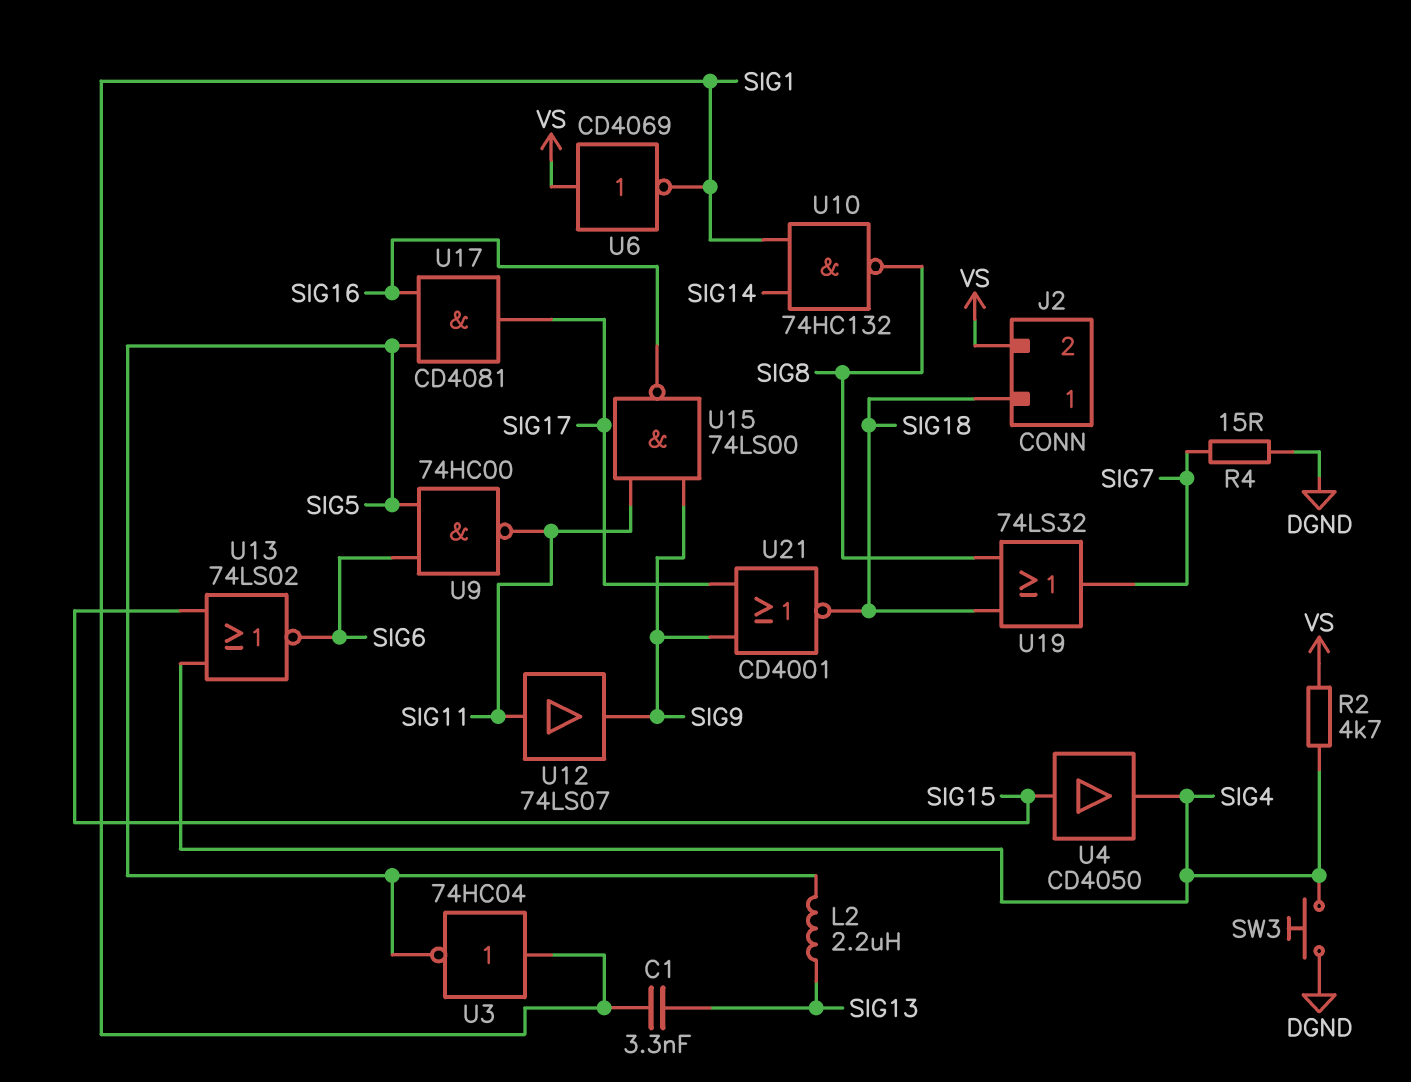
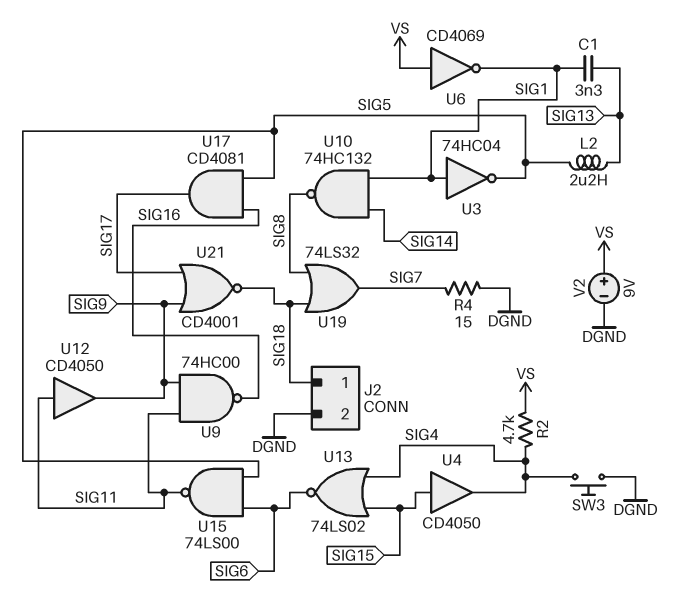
J2 pin 2: VS -> DGND
U9: NAND 74HC00 (in SIG5, in SIG6, out SIG11) -> NAND 74HC00 (in SIG9, in SIG11, out SIG16)
U12: buffer 74LS07 (in SIG11, out SIG9) -> buffer CD4050 (in SIG11, out SIG9)
U15: NAND 74LS00 (in SIG9, in SIG11, out SIG16) -> NAND 74LS00 (in SIG5, in SIG6, out SIG11)
V2: none -> 9V (plus VS, minus DGND)

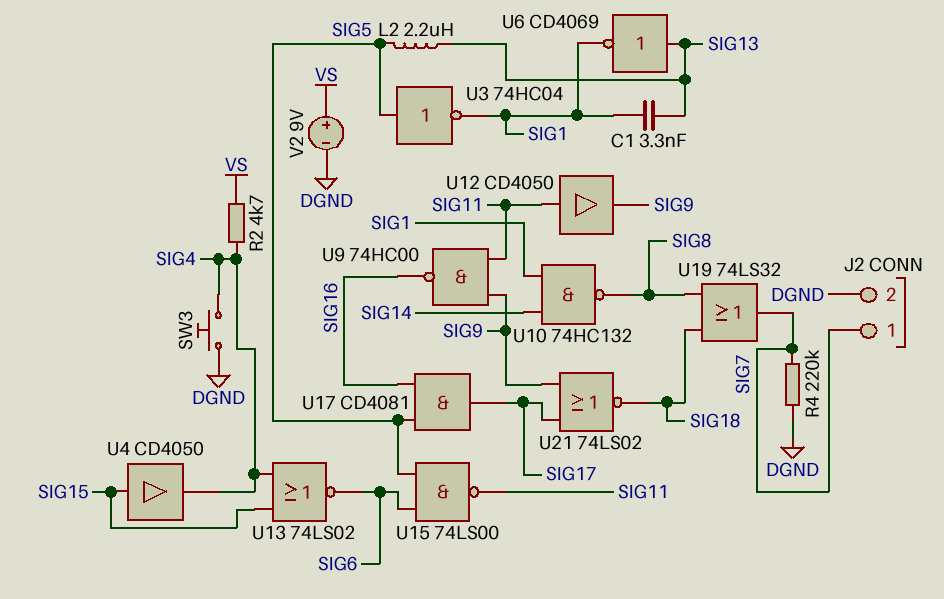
J2 pin 1: SIG18 -> SIG7
R4: 15 (DGND, SIG7) -> 220k (DGND, SIG7)
U3: NOT 74HC04 (in SIG1, out SIG5) -> NOT 74HC04 (in SIG5, out SIG1)
U6: NOT CD4069 (in VS, out SIG1) -> NOT CD4069 (in SIG13, out SIG1)
U21: NOR CD4001 (in SIG9, in SIG17, out SIG18) -> NOR 74LS02 (in SIG9, in SIG17, out SIG18)

